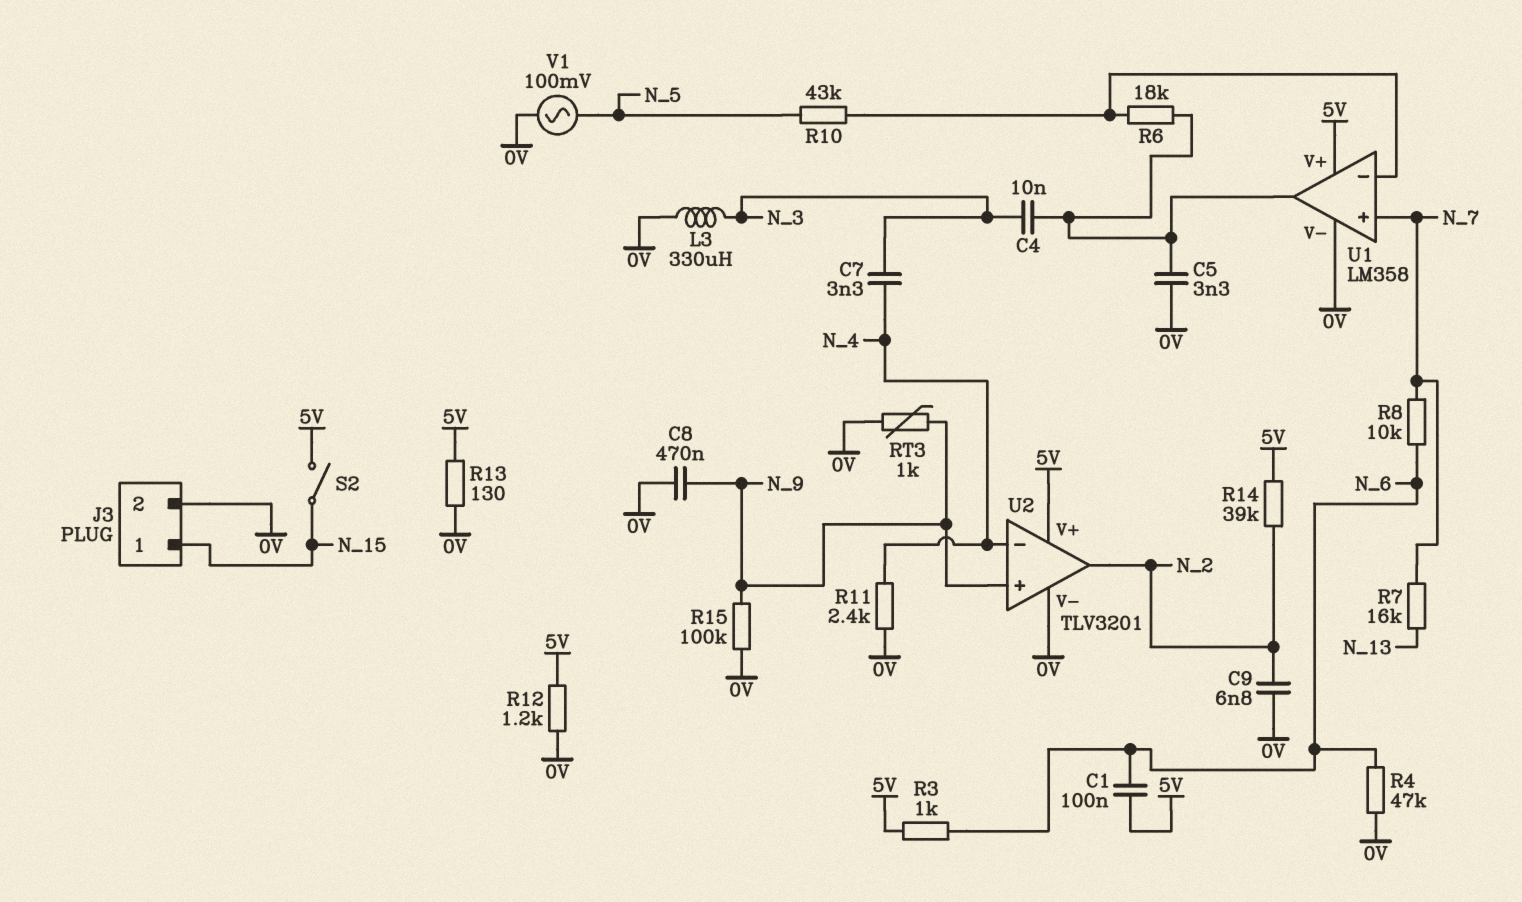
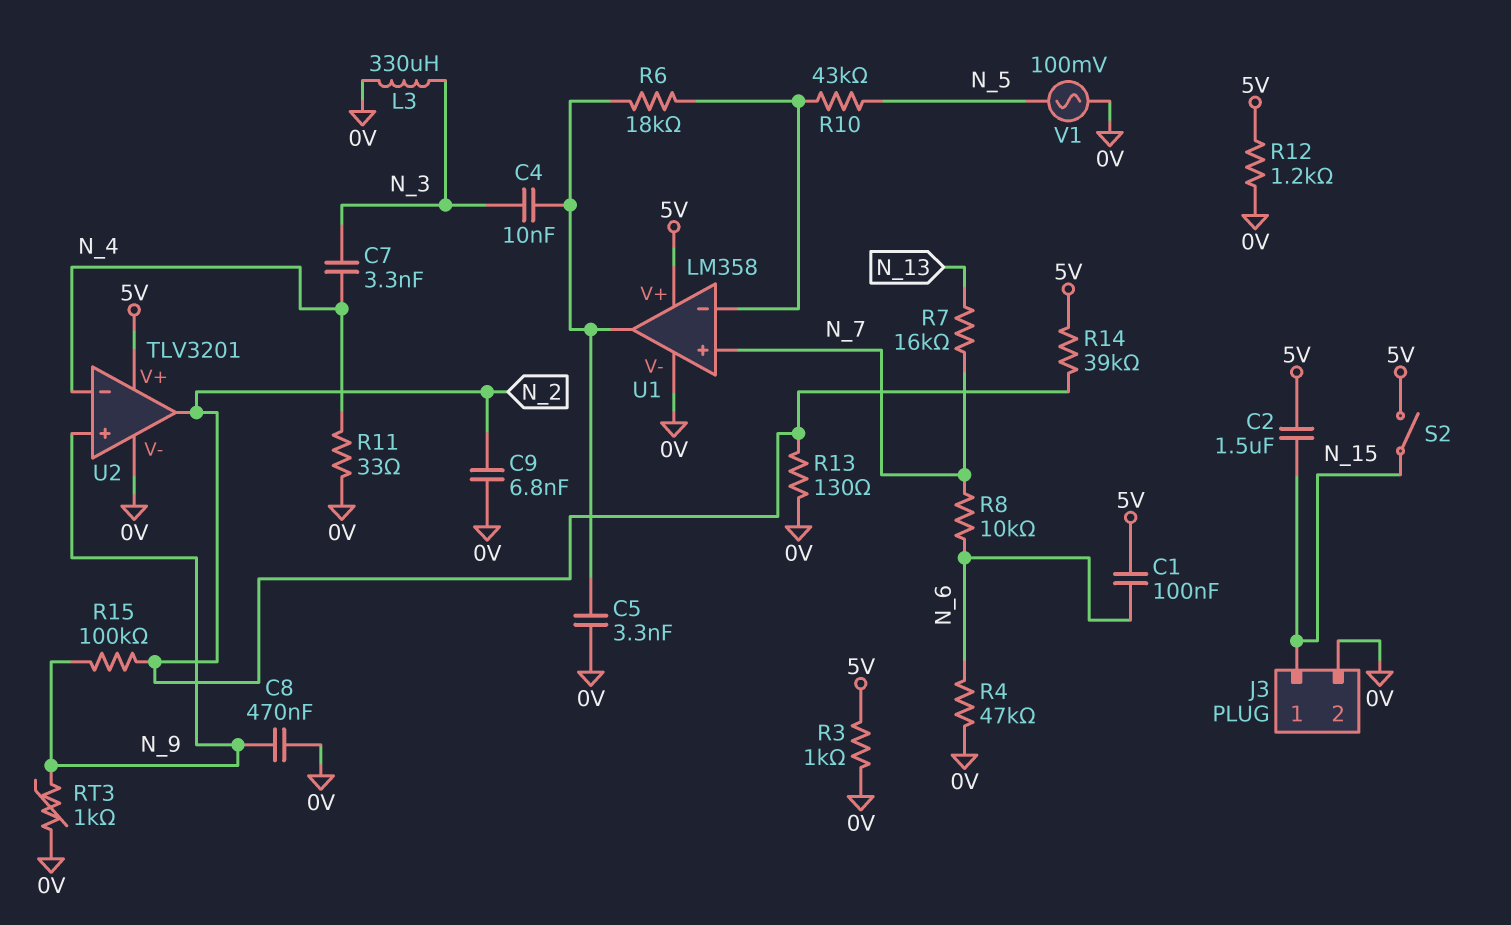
C2: none -> 1.5uF (5V, N_15)
R3: 1k (5V, N_6) -> 1k (0V, 5V)
R11: 2.4k (0V, N_4) -> 33 (0V, N_4)
R13: 130 (0V, 5V) -> 130 (0V, N_2)
R15: 100k (0V, N_9) -> 100k (N_2, N_9)

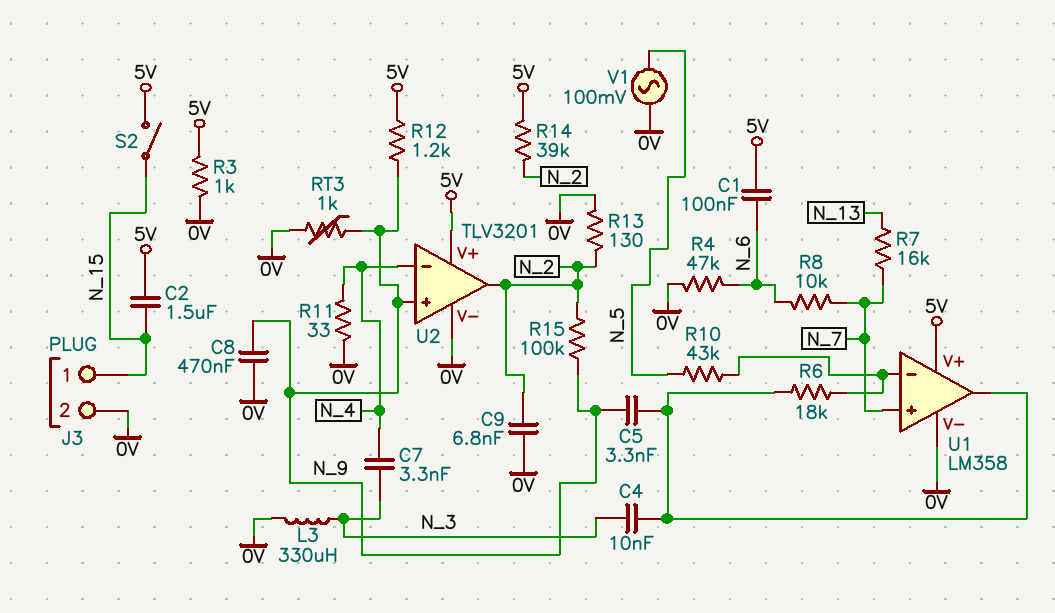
C5: 3.3nF (0V, U1/out) -> 3.3nF (N_9, U1/out)
R12: 1.2k (0V, 5V) -> 1.2k (5V, N_9)

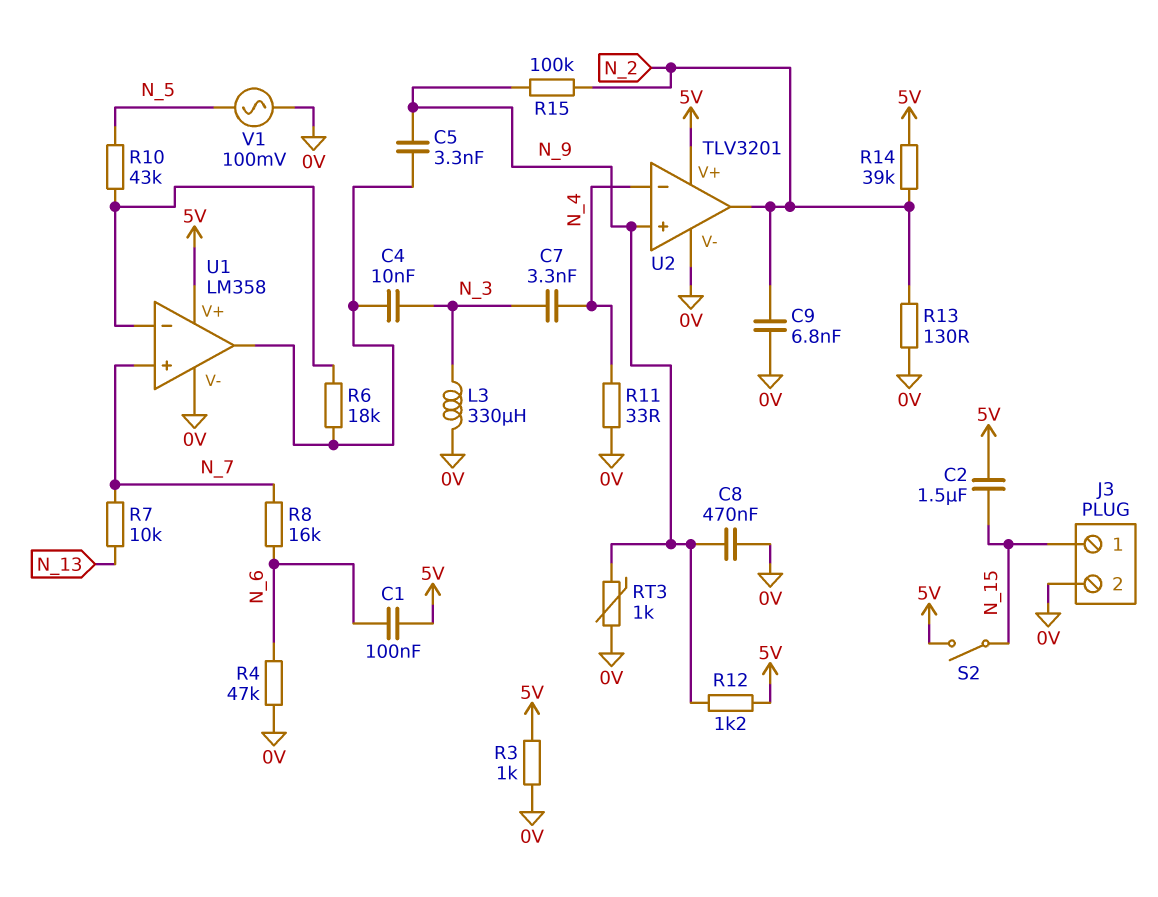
R7: 16k (N_7, N_13) -> 10k (N_7, N_13)
R8: 10k (N_6, N_7) -> 16k (N_6, N_7)

